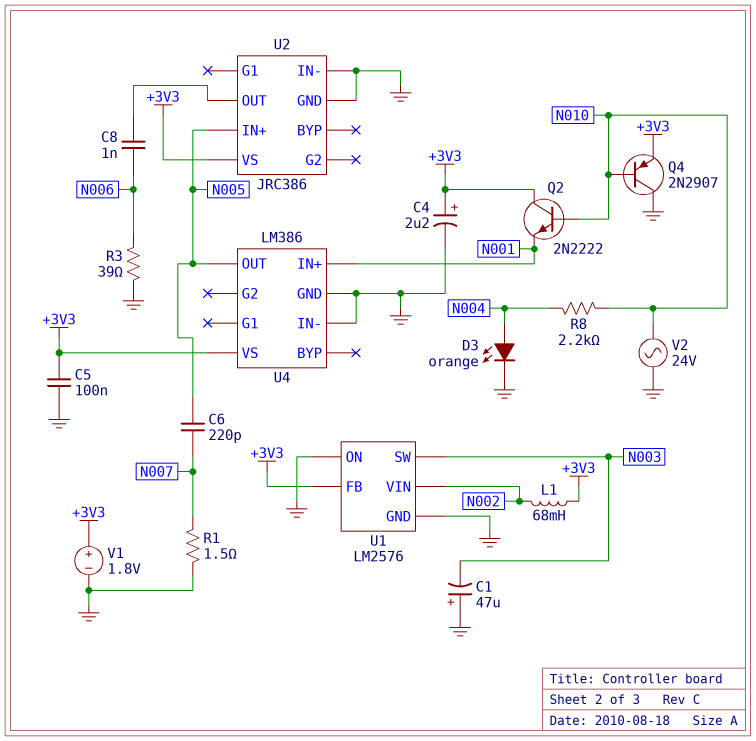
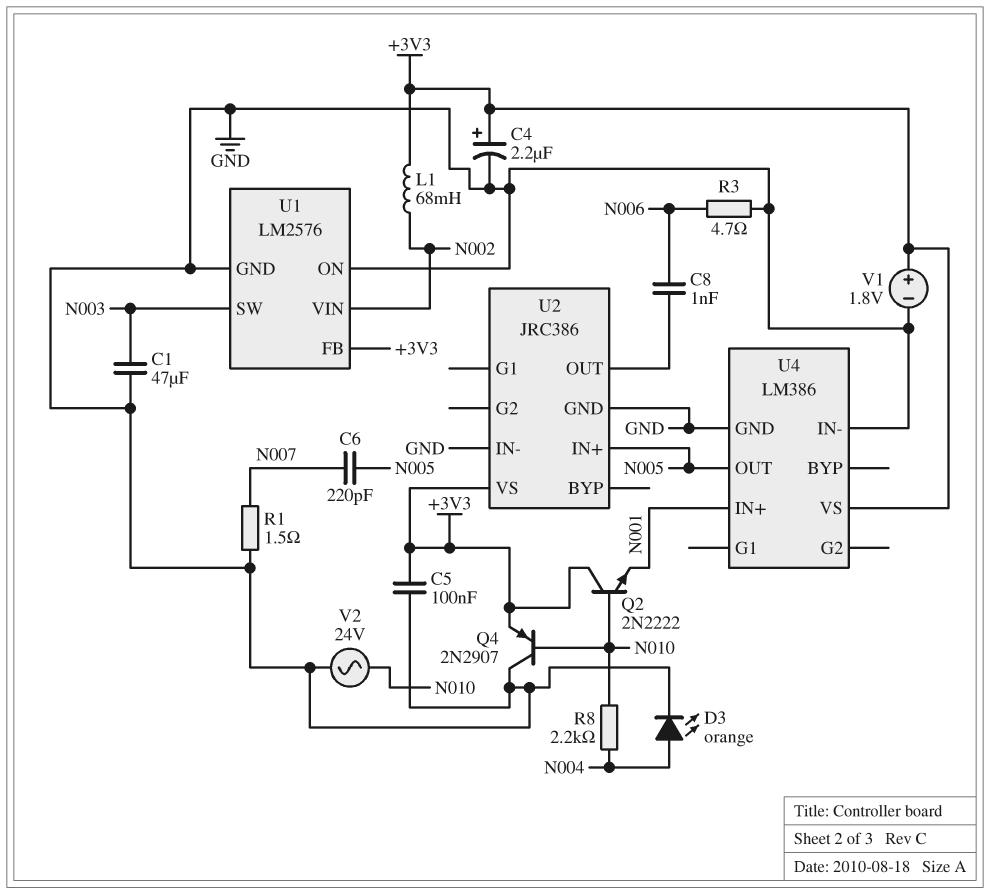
C1: 47uF (plus GND, minus N003) -> 47uF (GND, N003)
R3: 39 (GND, N006) -> 4.7 (GND, N006)

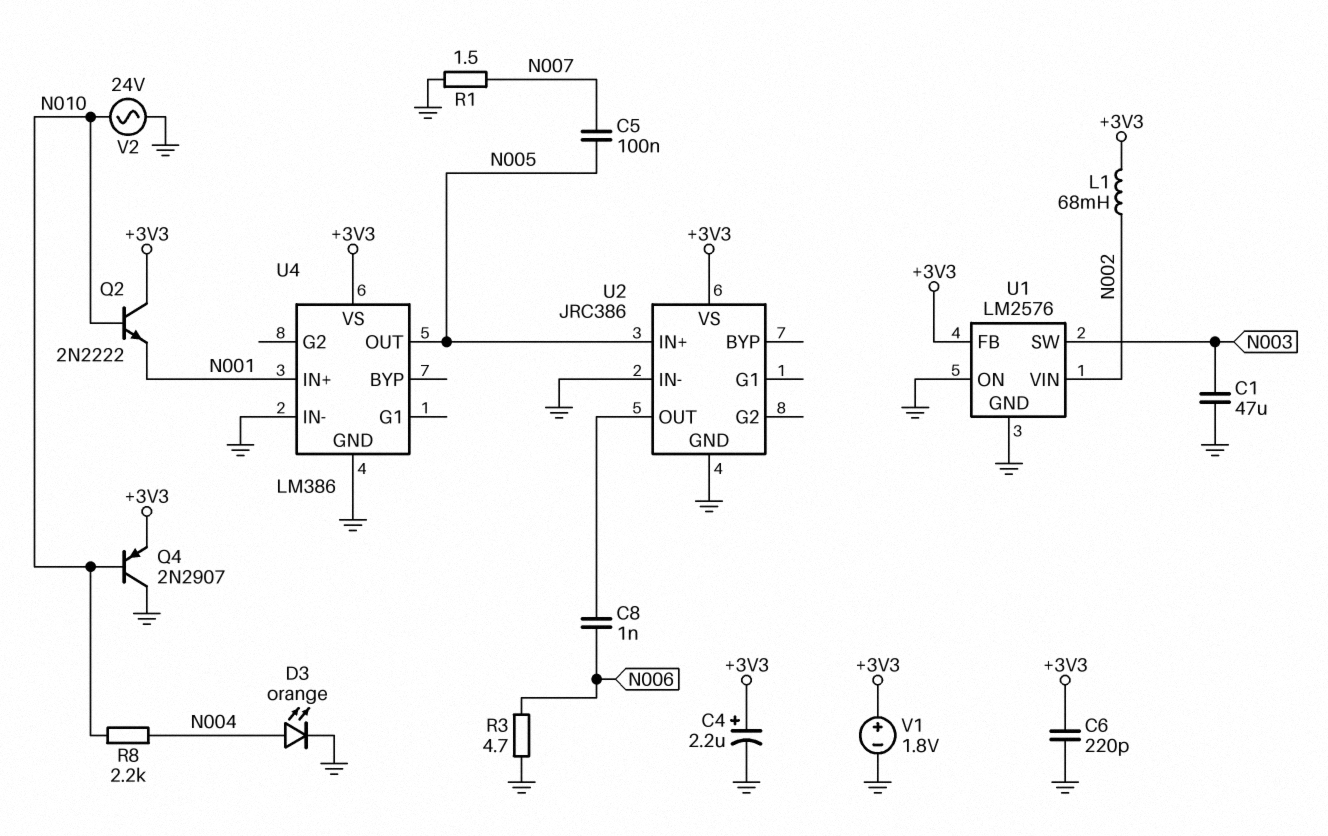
C5: 100nF (+3V3, GND) -> 100nF (N005, N007)
C6: 220pF (N005, N007) -> 220pF (+3V3, GND)

